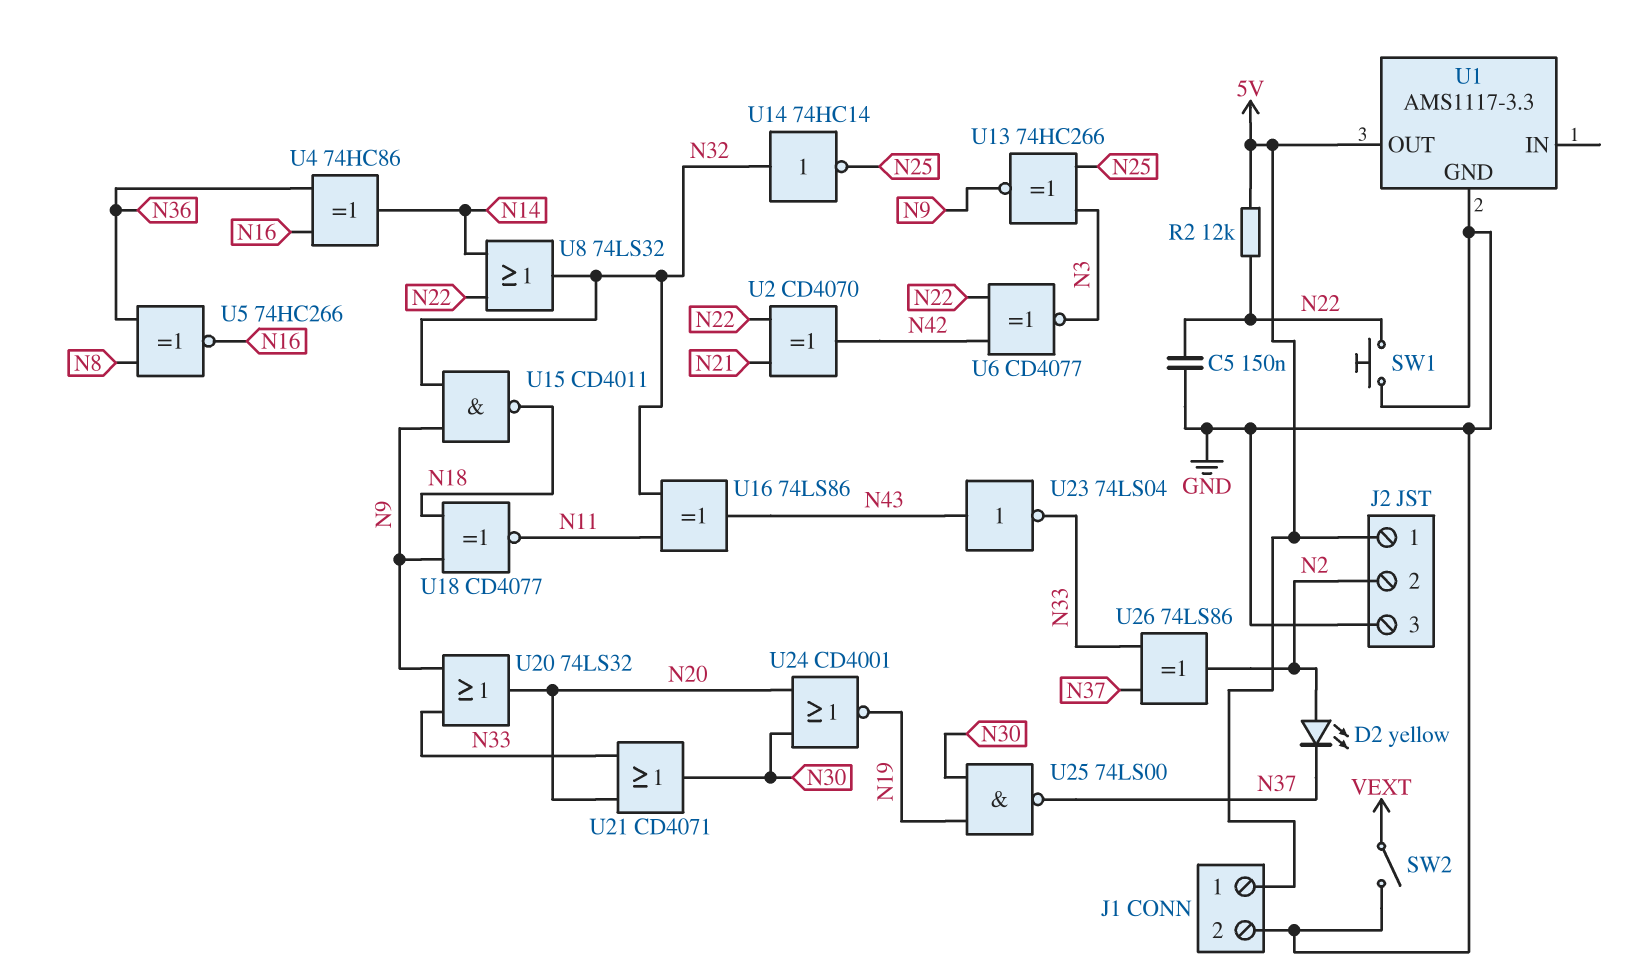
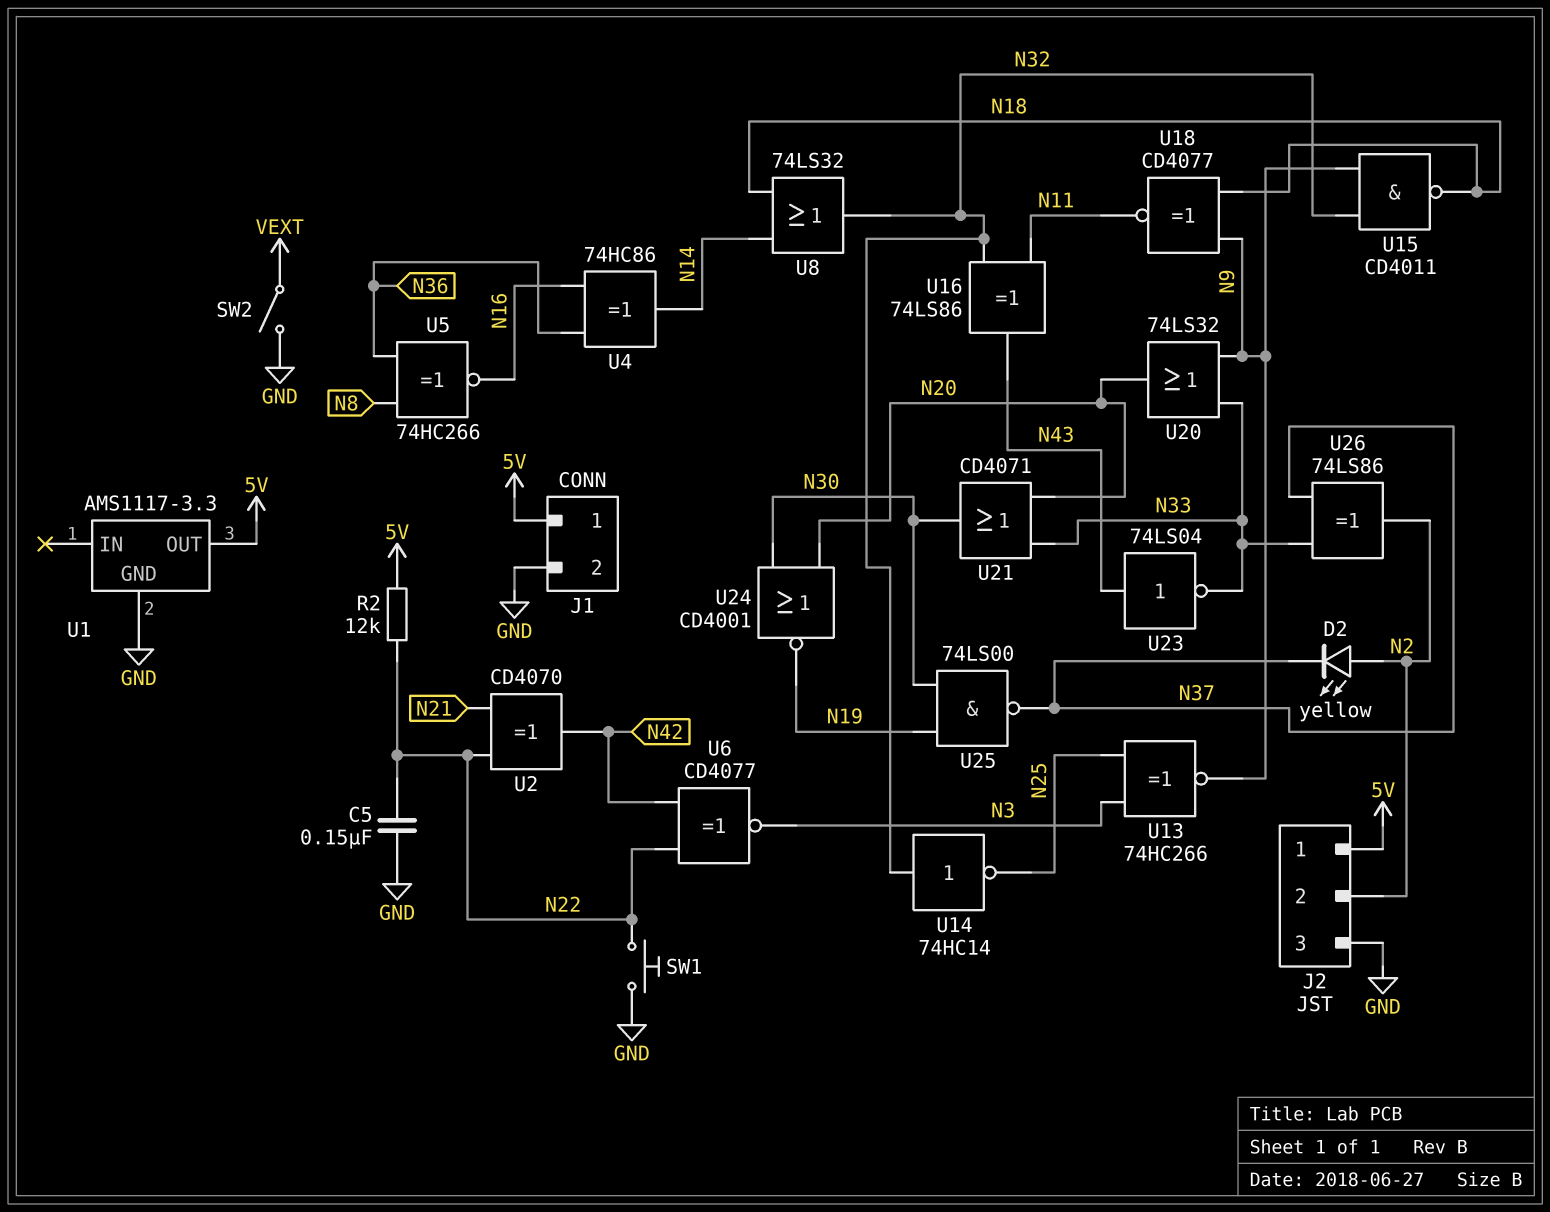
U8: OR 74LS32 (in N14, in N22, out N32) -> OR 74LS32 (in N14, in N18, out N32)

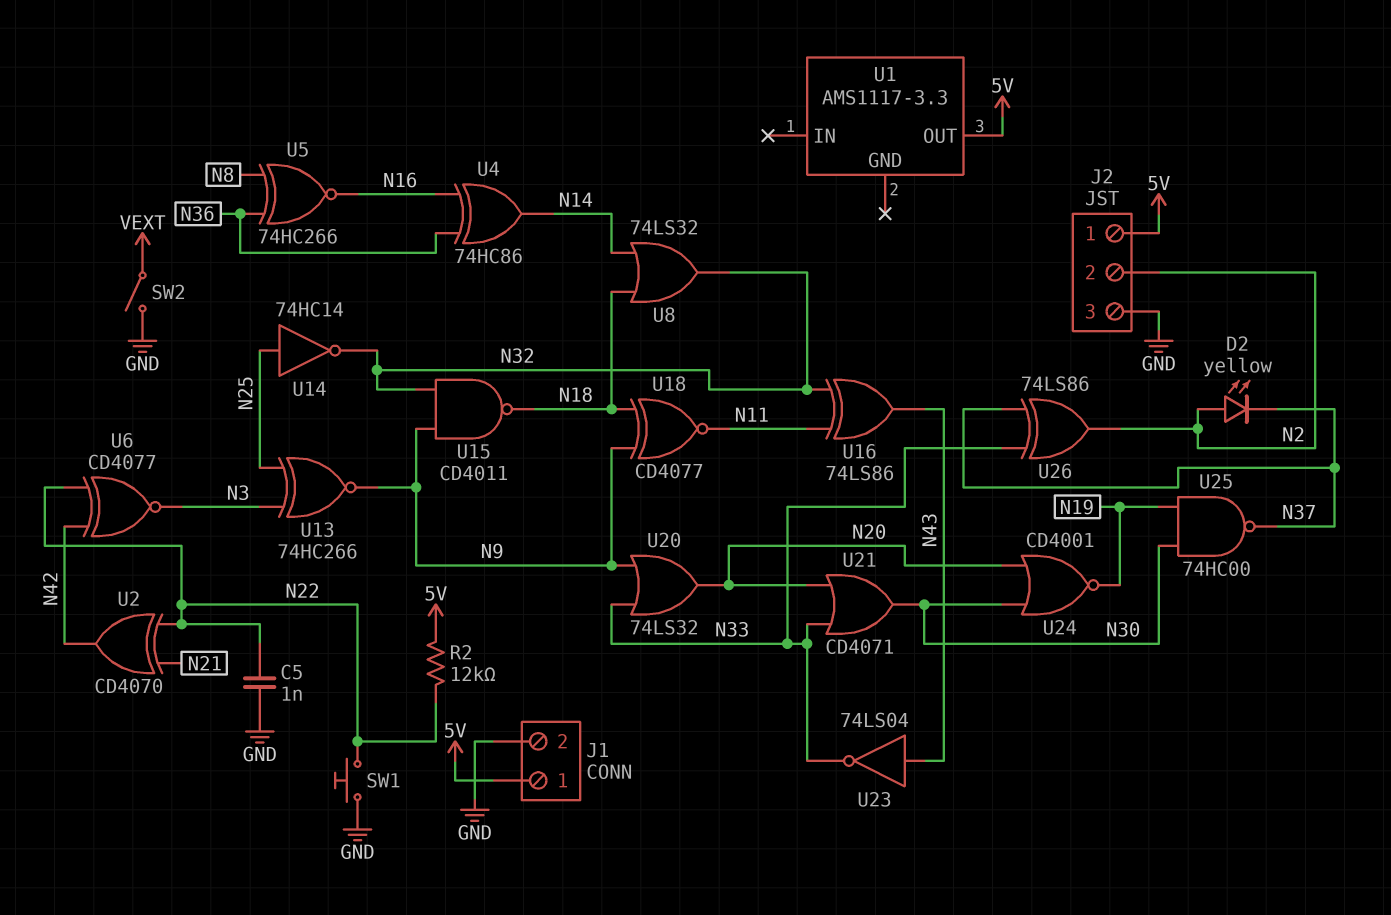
C5: 150nF (GND, N22) -> 1nF (GND, N22)
U1 pin GND: GND -> none
U14: NOT 74HC14 (in N32, out N25) -> NOT 74HC14 (in N25, out N32)
U25: NAND 74LS00 (in N19, in N30, out N37) -> NAND 74HC00 (in N19, in N30, out N37)

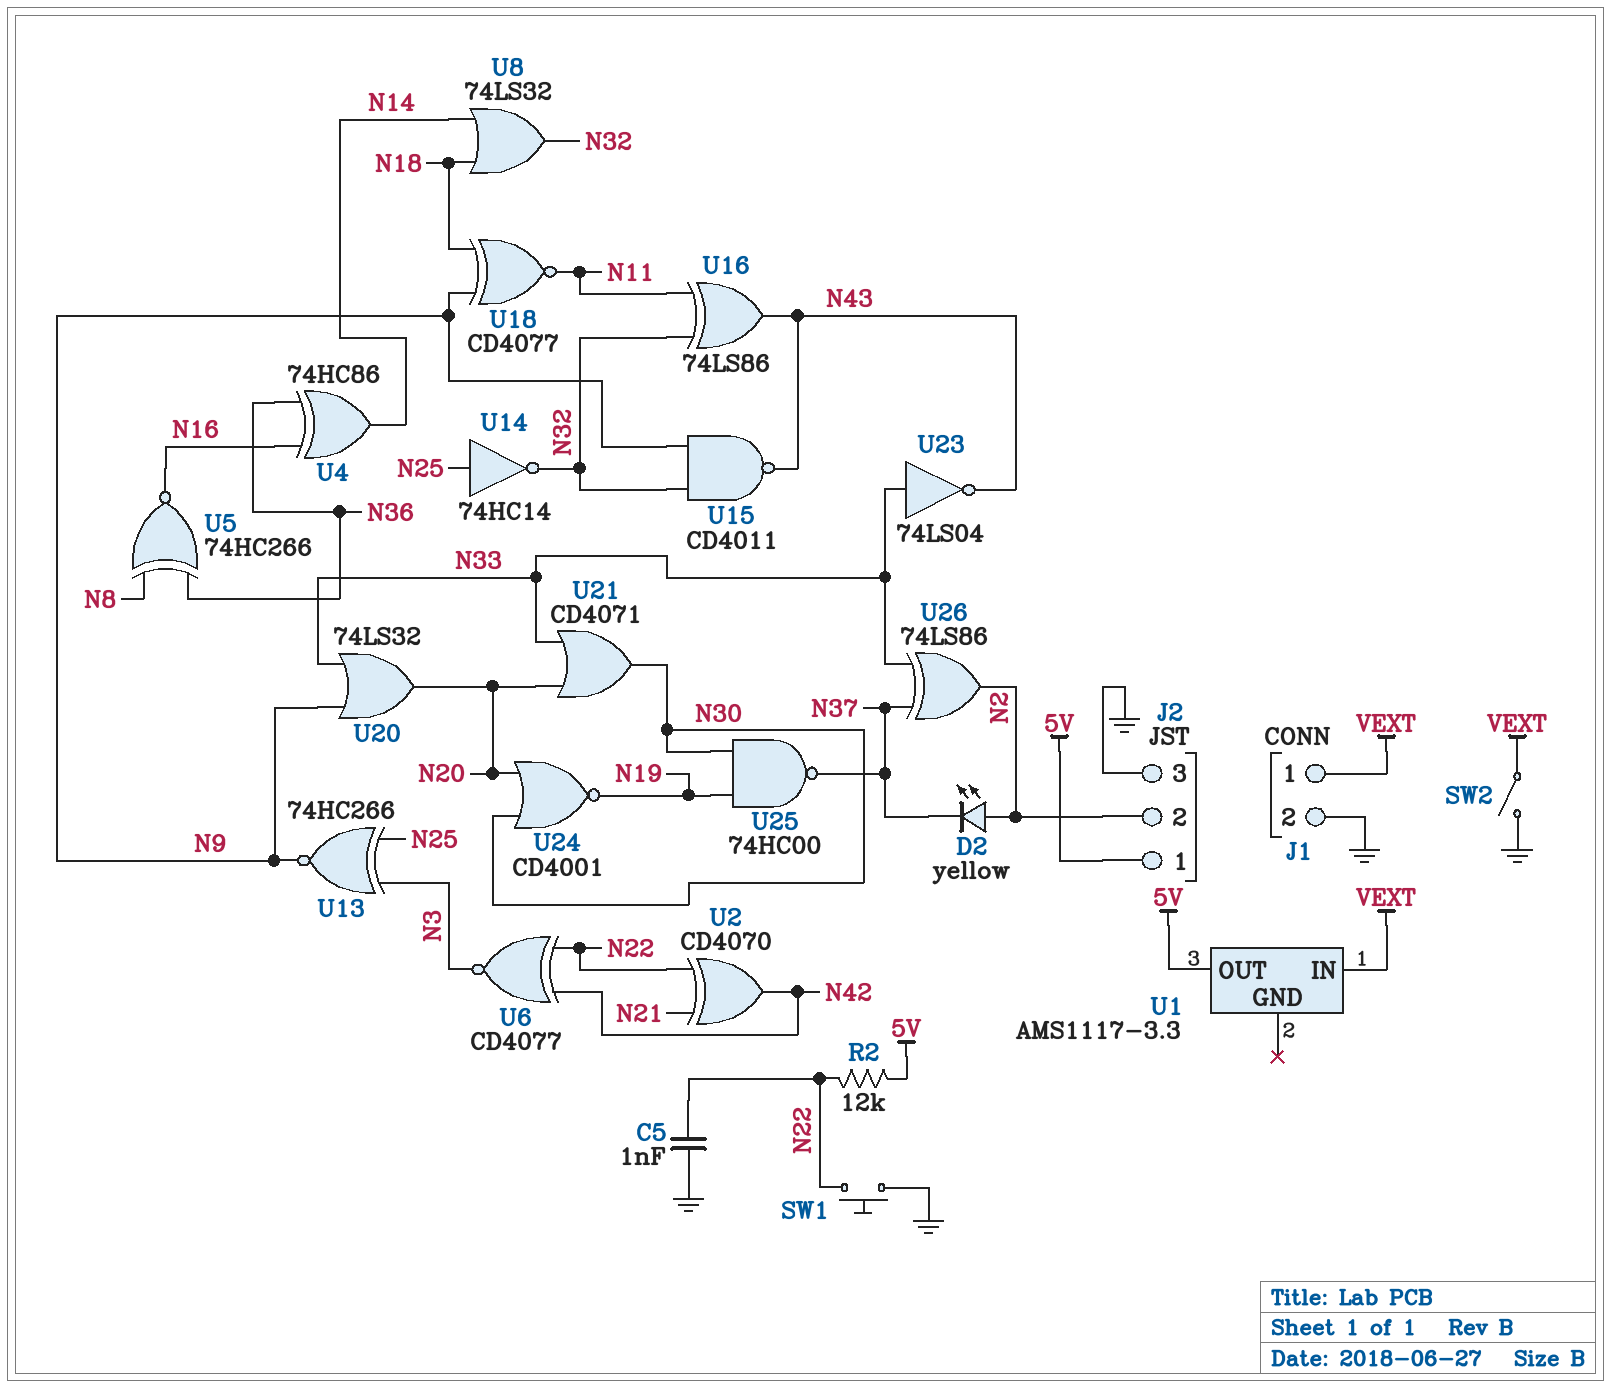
J1 pin 1: 5V -> VEXT
U1 pin IN: none -> VEXT
U15: NAND CD4011 (in N9, in N32, out N18) -> NAND CD4011 (in N9, in N32, out N43)
U23: NOT 74LS04 (in N43, out N33) -> NOT 74LS04 (in N33, out N43)

